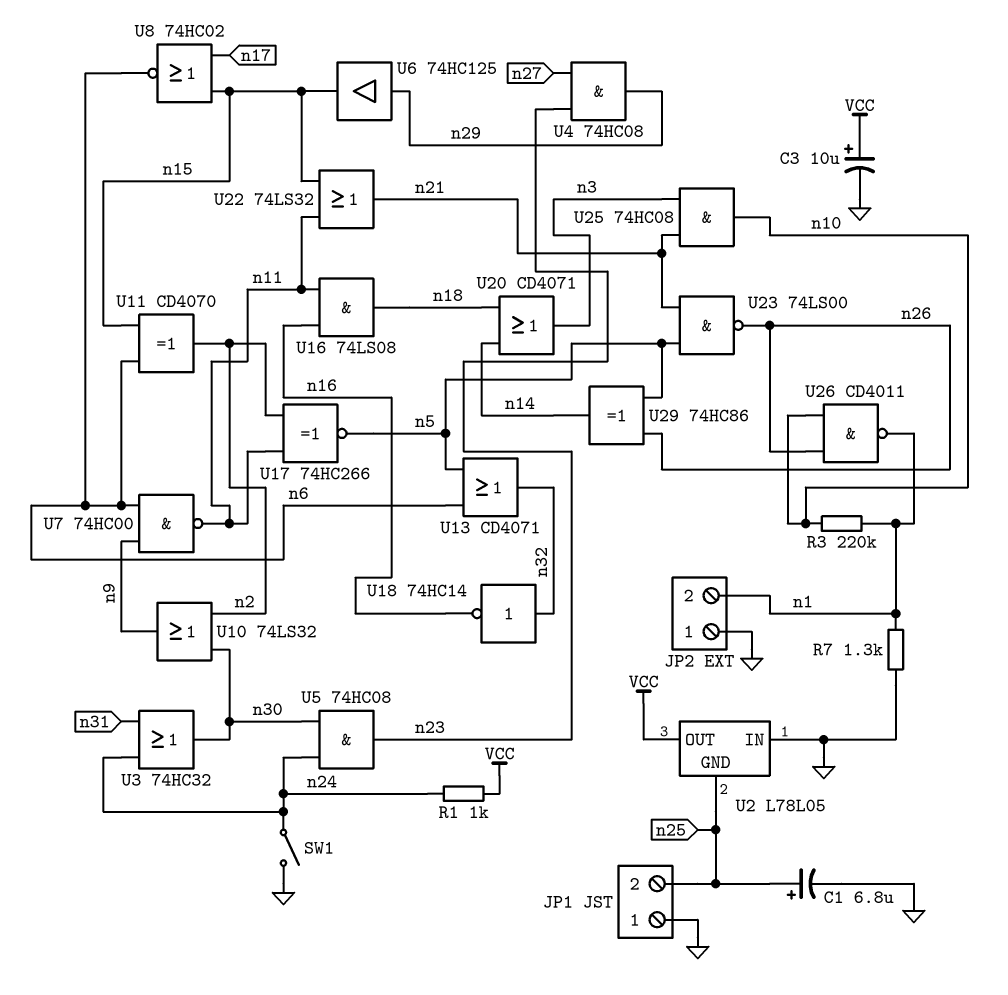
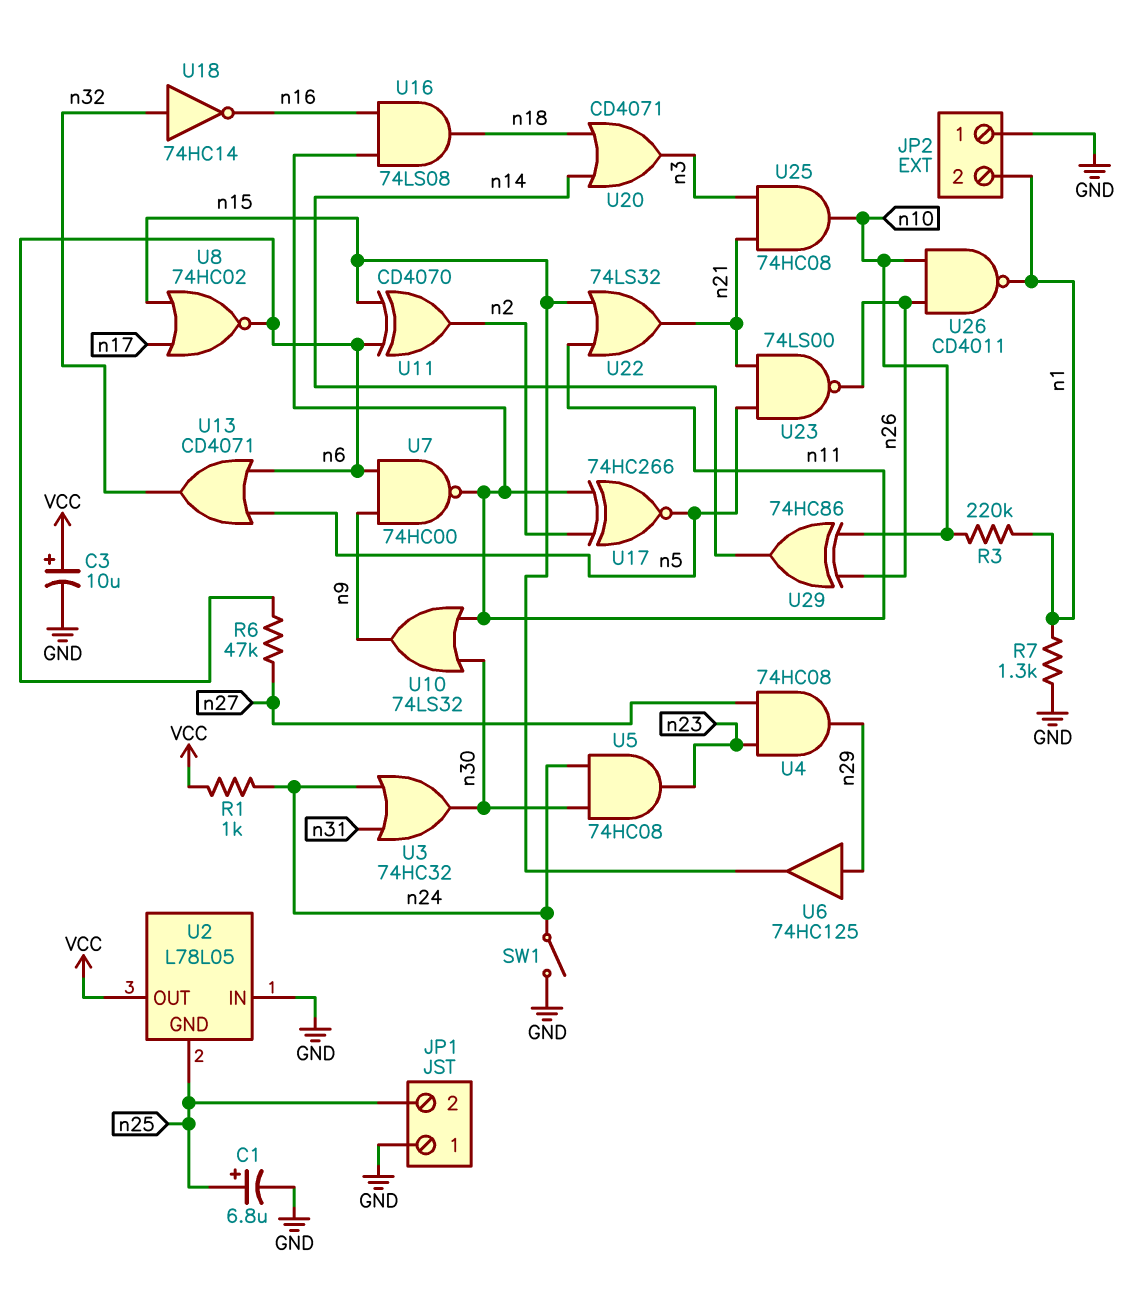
R6: none -> 47k (n6, n27)
U10: OR 74LS32 (in n2, in n30, out n9) -> OR 74LS32 (in n11, in n30, out n9)
U29: XOR 74HC86 (in n5, in n26, out n14) -> XOR 74HC86 (in n10, in n26, out n14)

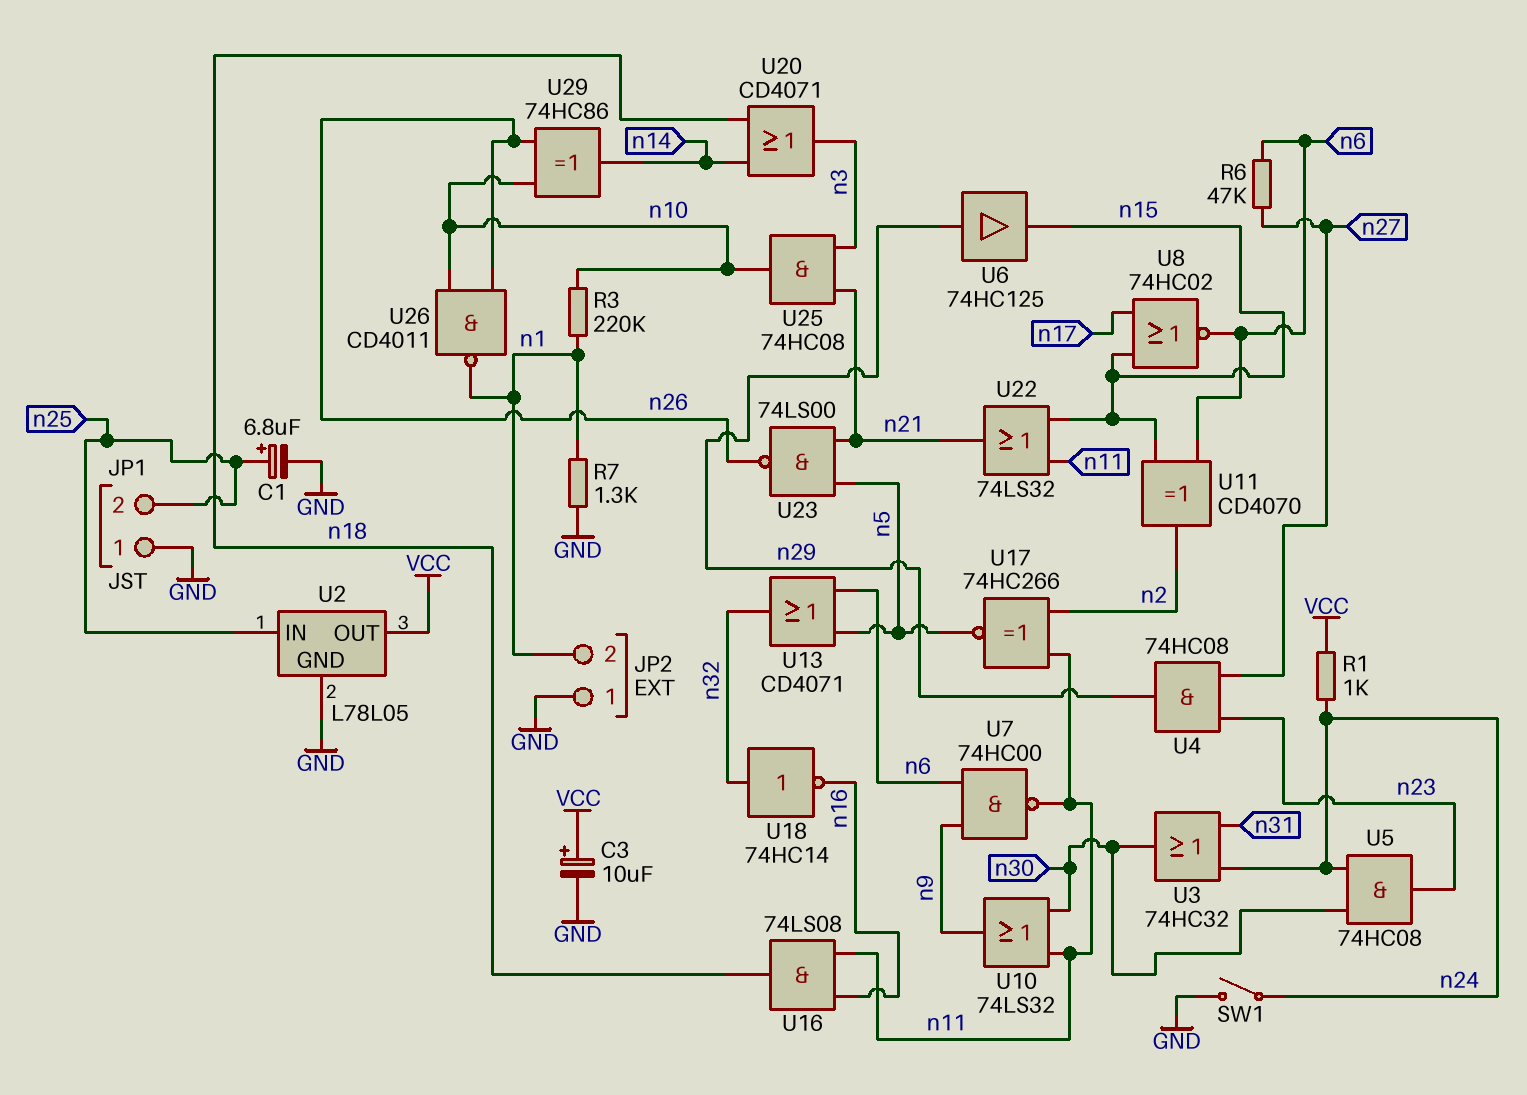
U2 pin GND: n25 -> GND
U2 pin IN: GND -> n25

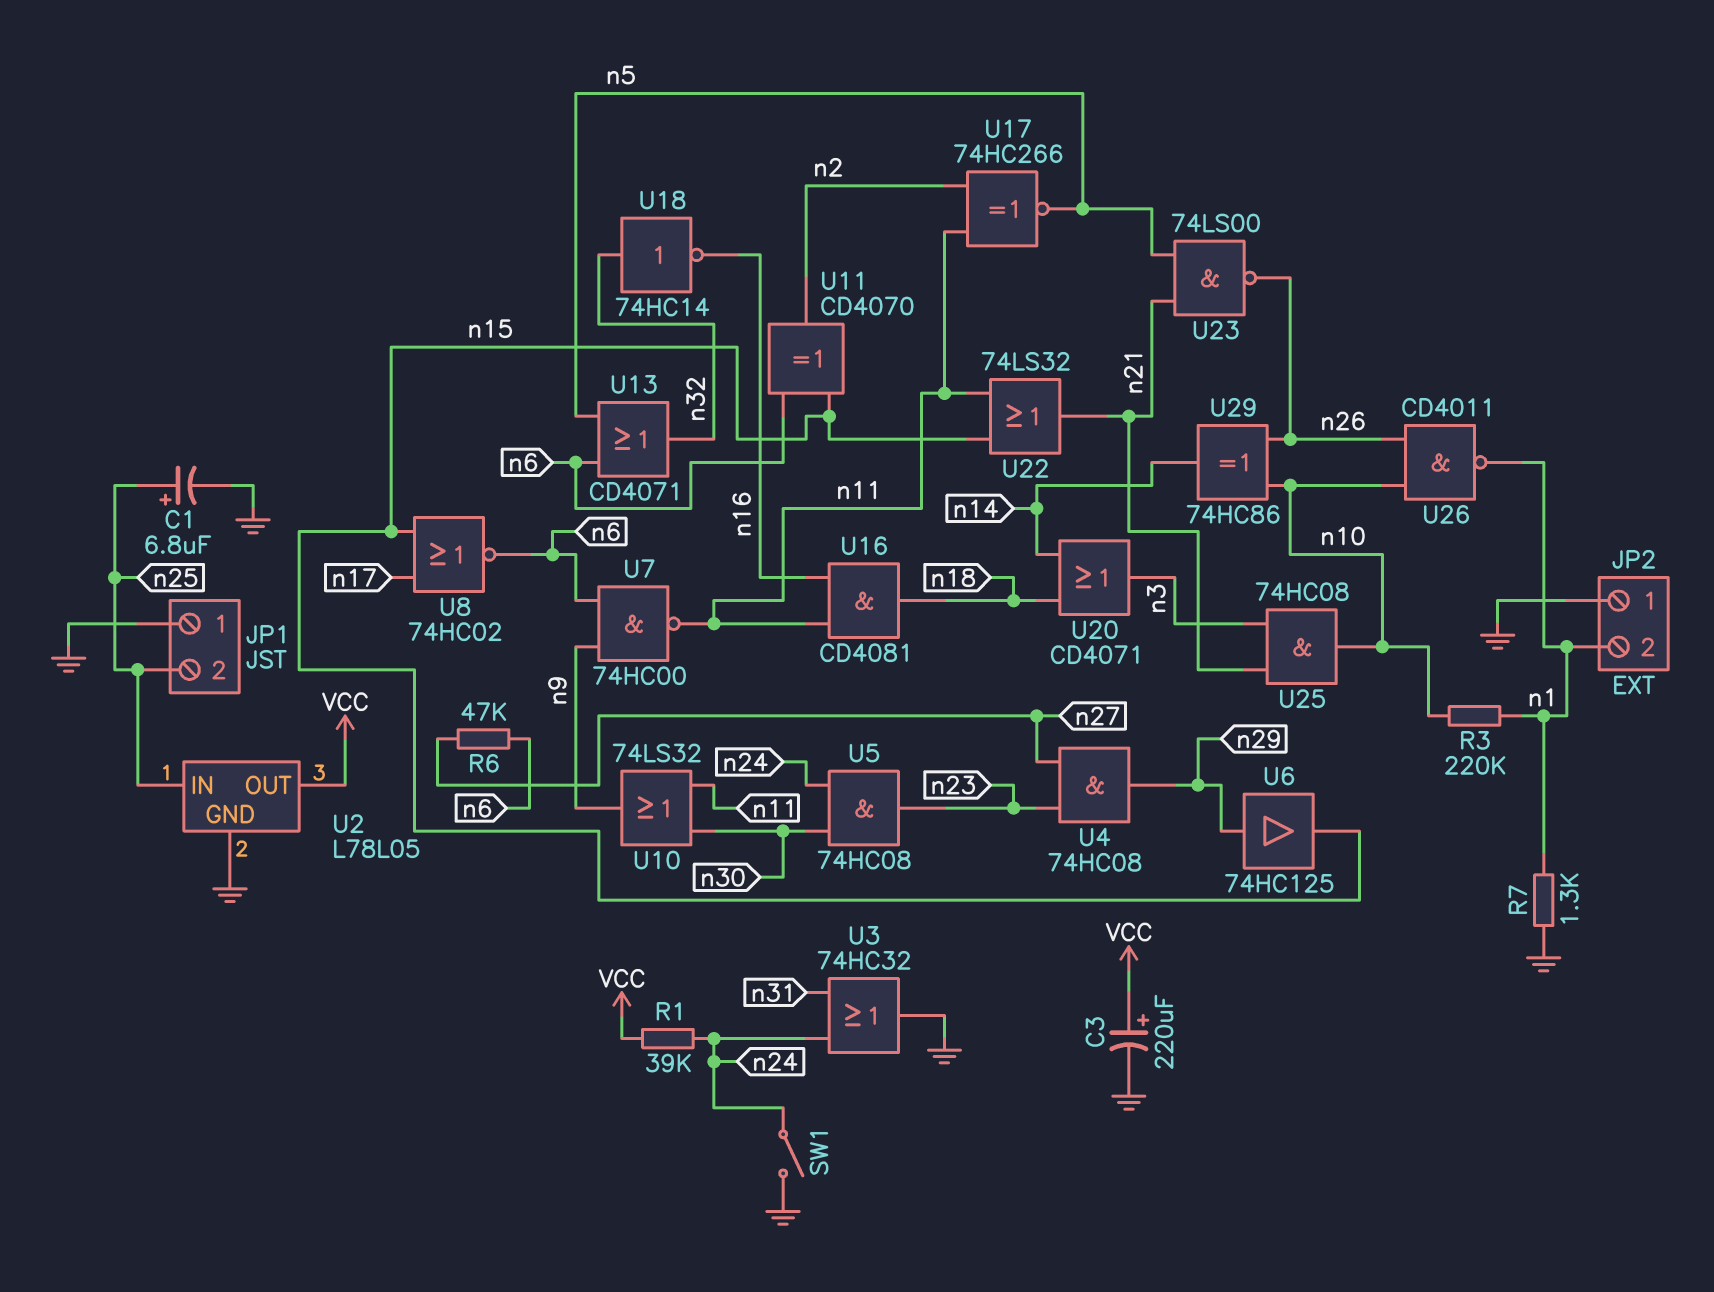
C3: 10uF (plus VCC, minus GND) -> 220uF (plus VCC, minus GND)
R1: 1k (VCC, n24) -> 39k (VCC, n24)
U3: OR 74HC32 (in n24, in n31, out n30) -> OR 74HC32 (in n24, in n31, out GND)
U16: AND 74LS08 (in n11, in n16, out n18) -> AND CD4081 (in n11, in n16, out n18)

